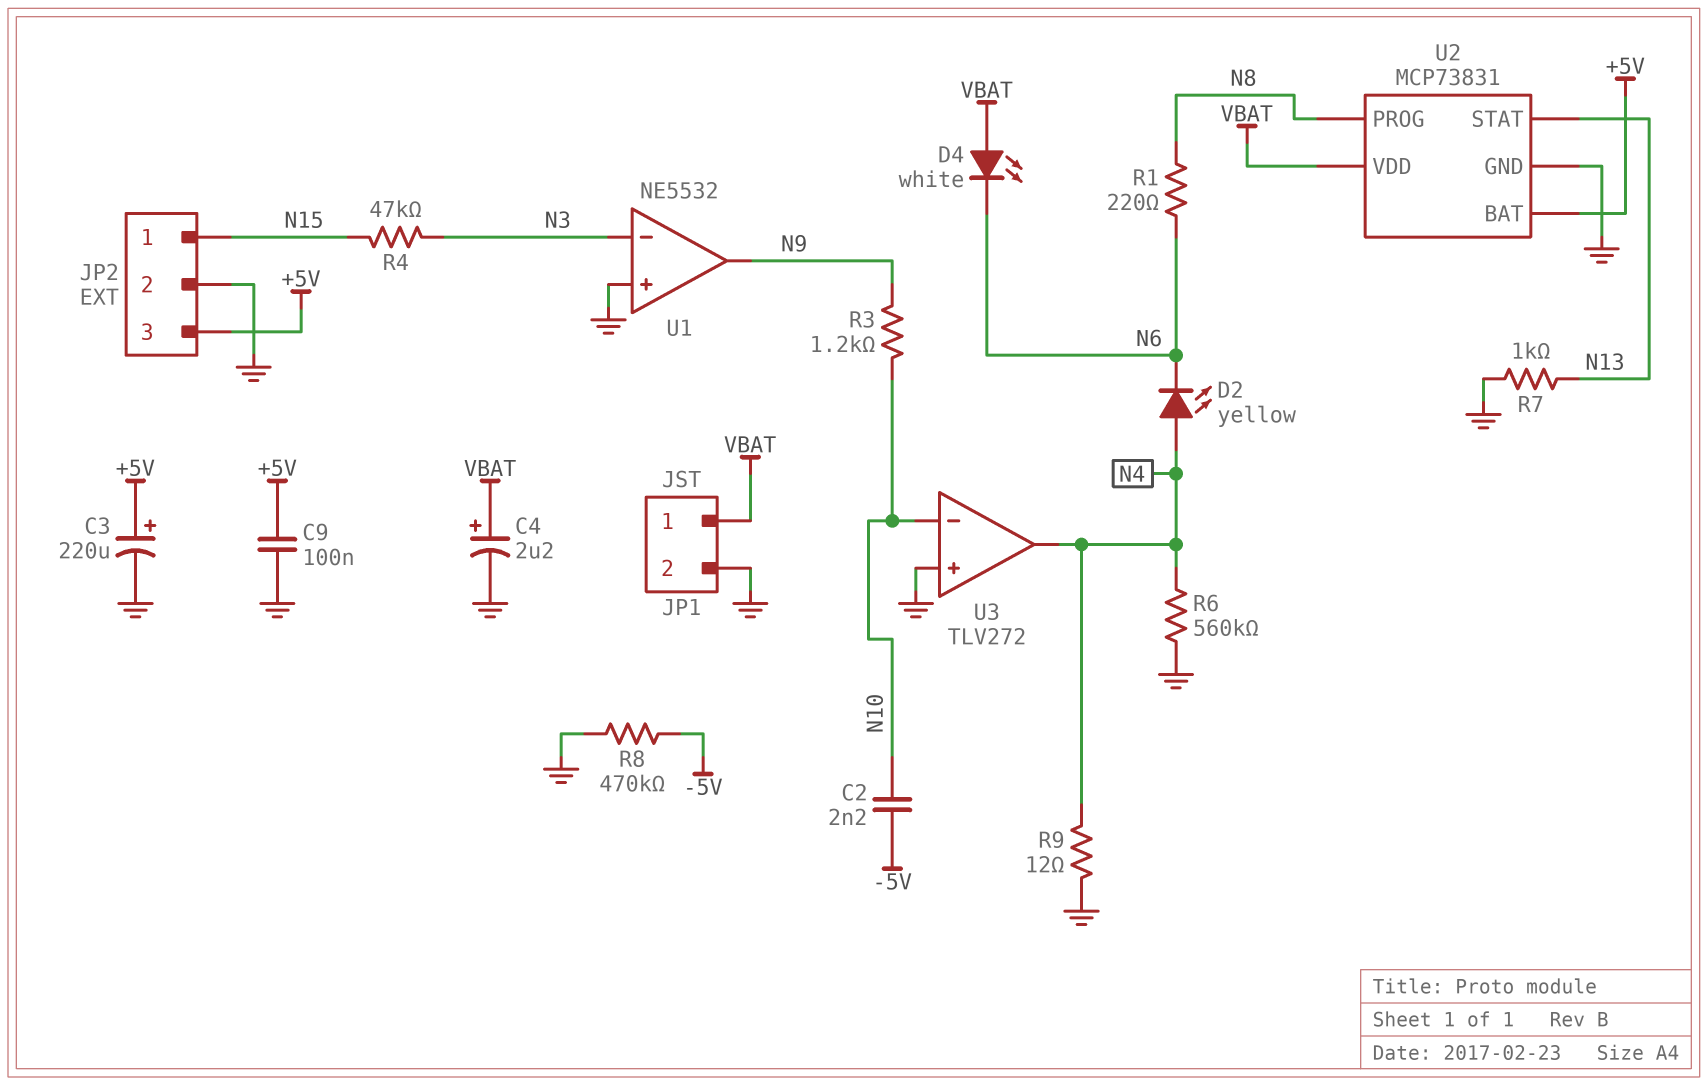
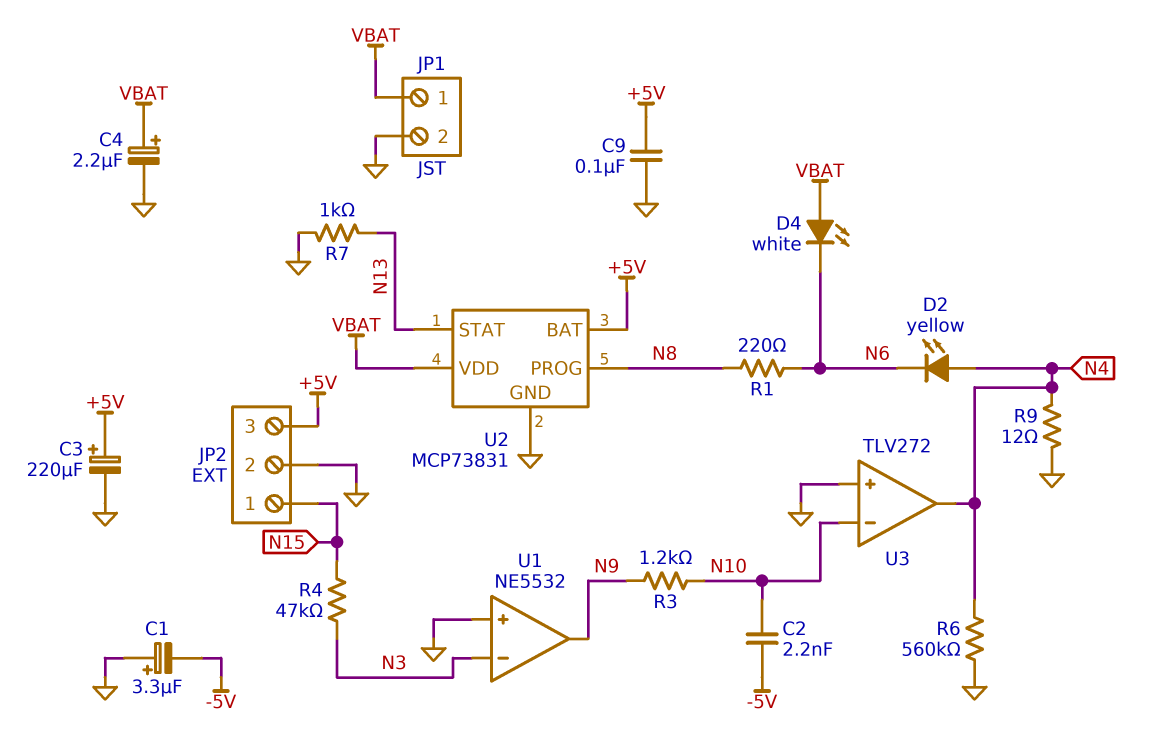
C1: none -> 3.3uF (plus GND, minus -5V)
R8: 470k (-5V, GND) -> none

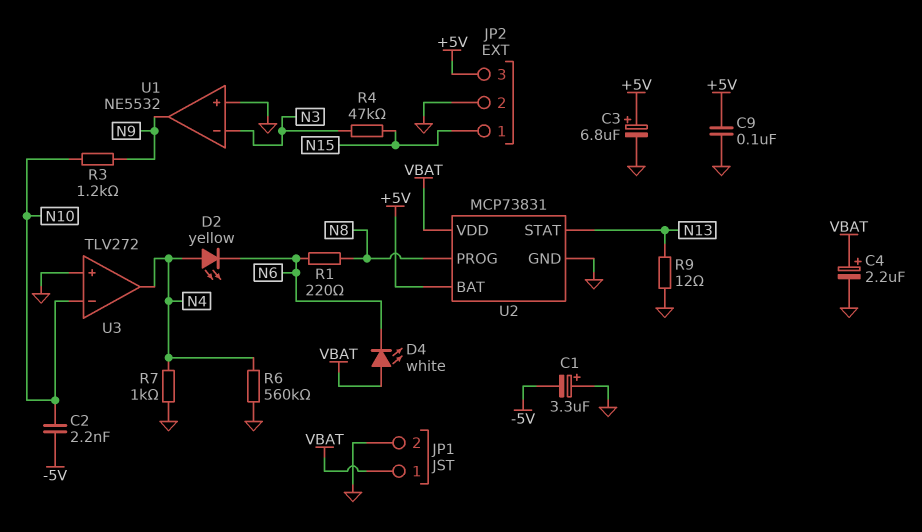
C3: 220uF (plus +5V, minus GND) -> 6.8uF (plus +5V, minus GND)
R7: 1k (GND, N13) -> 1k (GND, N4)
R9: 12 (GND, N4) -> 12 (GND, N13)

